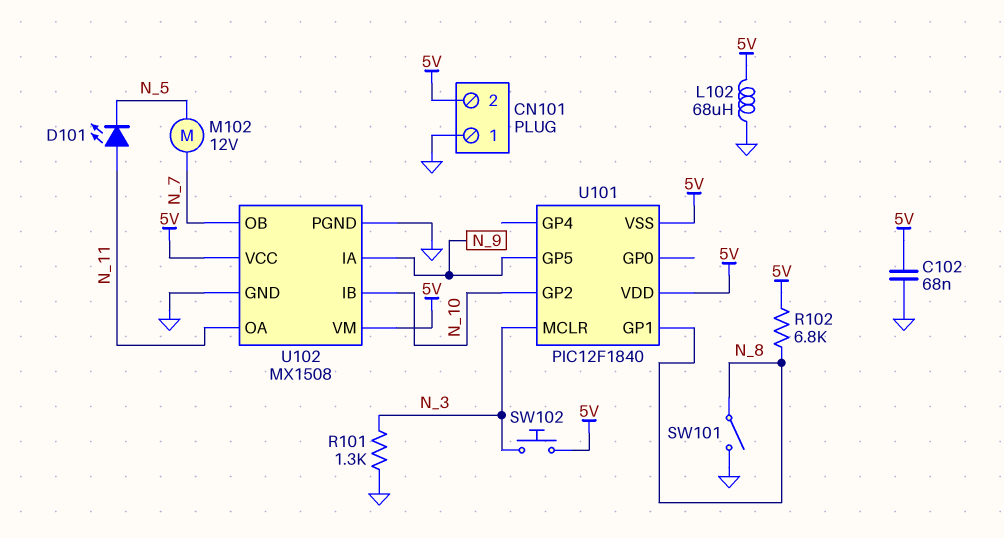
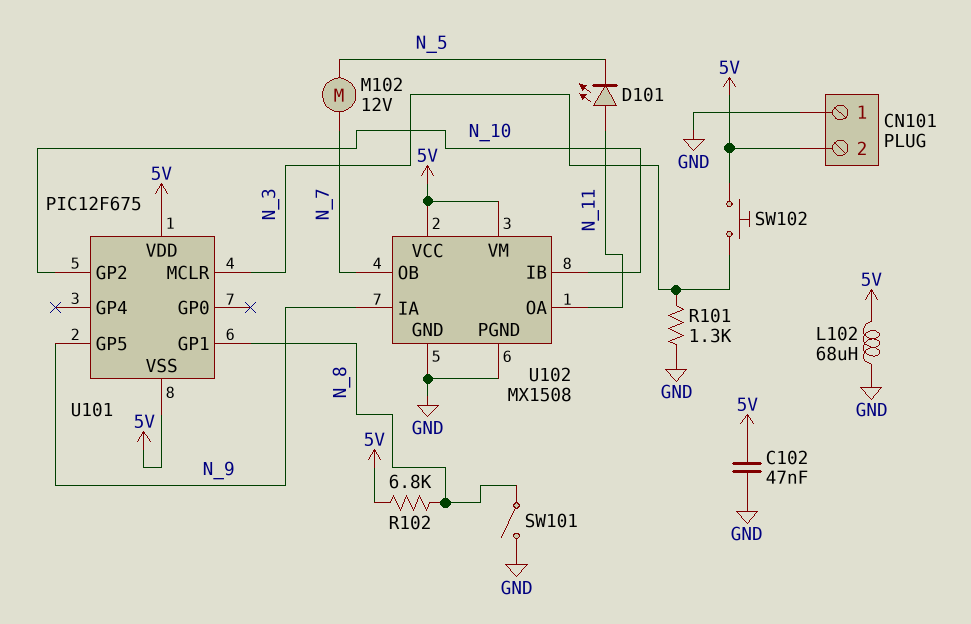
C102: 68nF (5V, GND) -> 47nF (5V, GND)
U101: PIC12F1840 -> PIC12F675

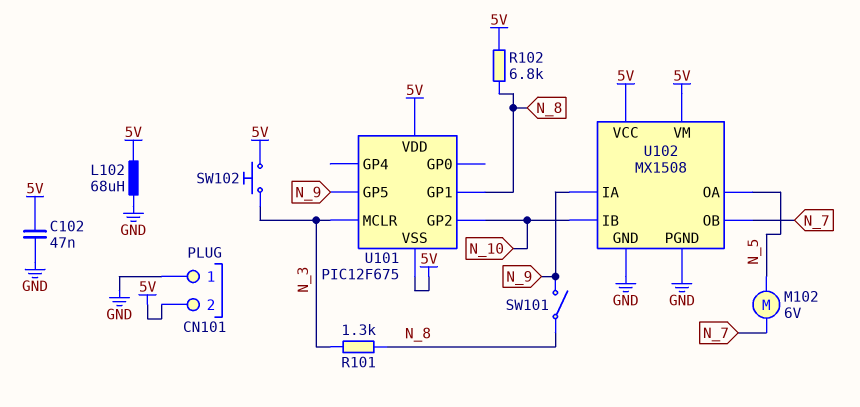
D101: LED (A N_11, K N_5) -> none
M102: motor 12V (N_5, N_7) -> motor 6V (N_5, N_7)
R101: 1.3k (GND, N_3) -> 1.3k (N_3, N_8)
SW101: switch (GND, N_8) -> switch (N_8, N_9)
U102 pin OA: N_11 -> N_5

